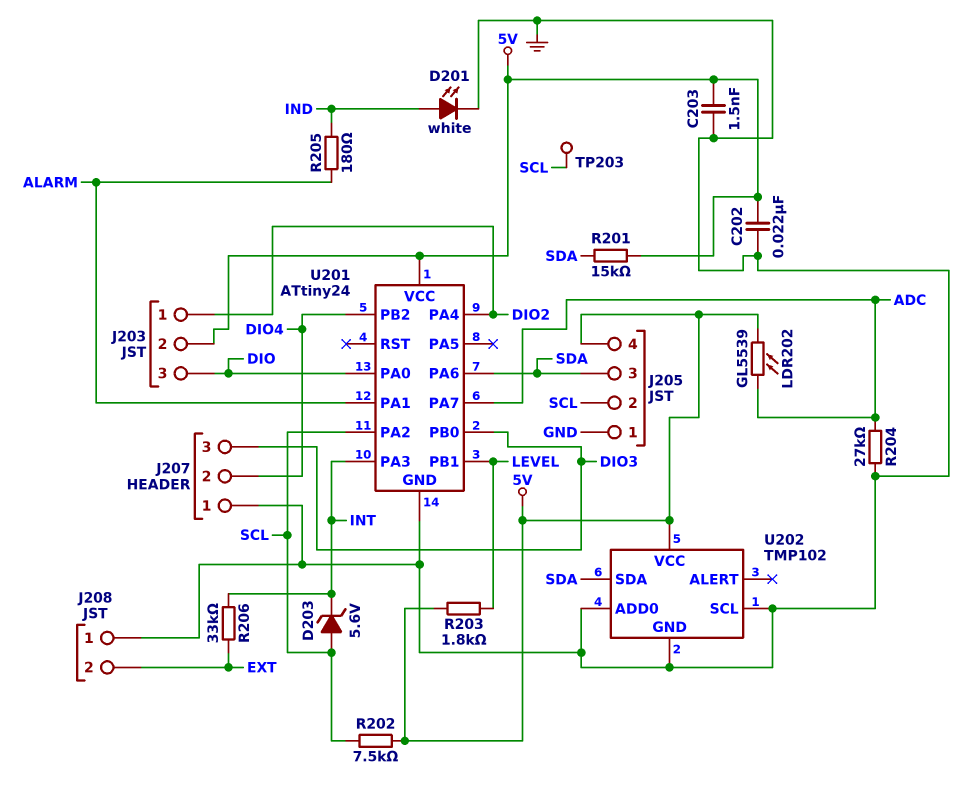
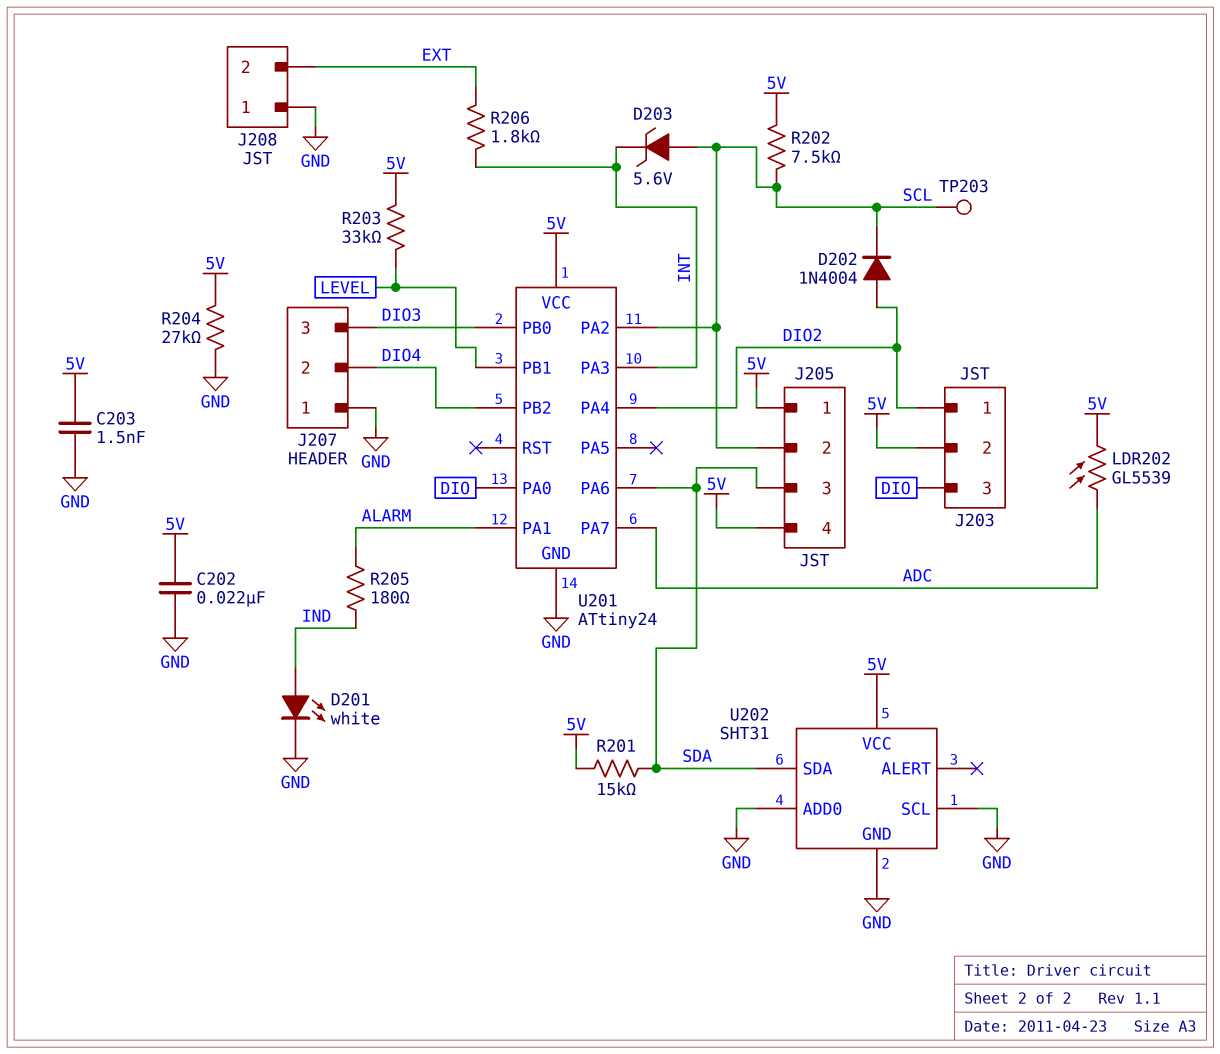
D202: none -> diode 1N4004 (A DIO2, K SCL)
J205 pin 1: GND -> 5V
R203: 1.8k (5V, LEVEL) -> 33k (5V, LEVEL)
R204: 27k (ADC, GND) -> 27k (5V, GND)
R206: 33k (EXT, INT) -> 1.8k (EXT, INT)
U202: TMP102 -> SHT31

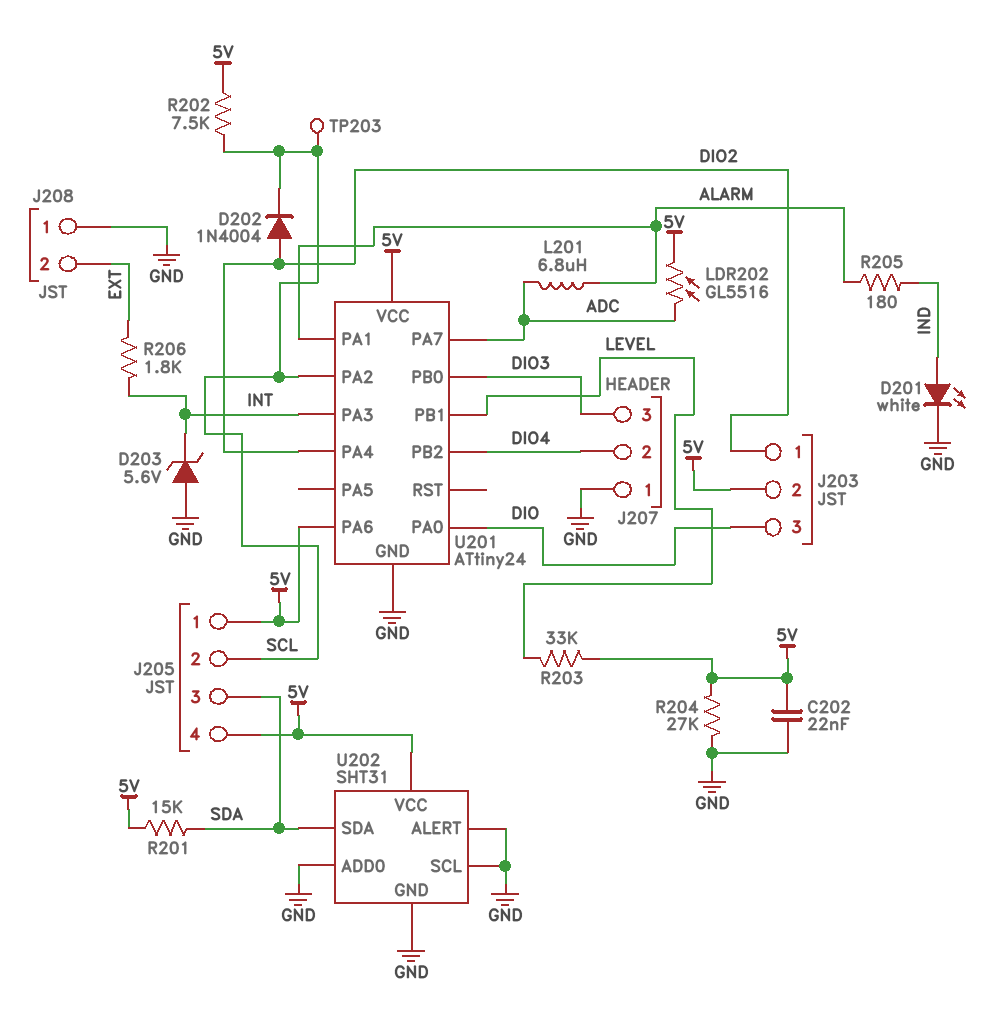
C203: 1.5nF (5V, GND) -> none
D203: zener 5.6V (A SCL, K INT) -> zener 5.6V (A GND, K INT)
L201: none -> 6.8uH (ADC, ALARM)
LDR202: GL5539 (5V, ADC) -> GL5516 (5V, ADC)
U201 pin PA6: SDA -> 5V
U202 pin ALERT: none -> GND

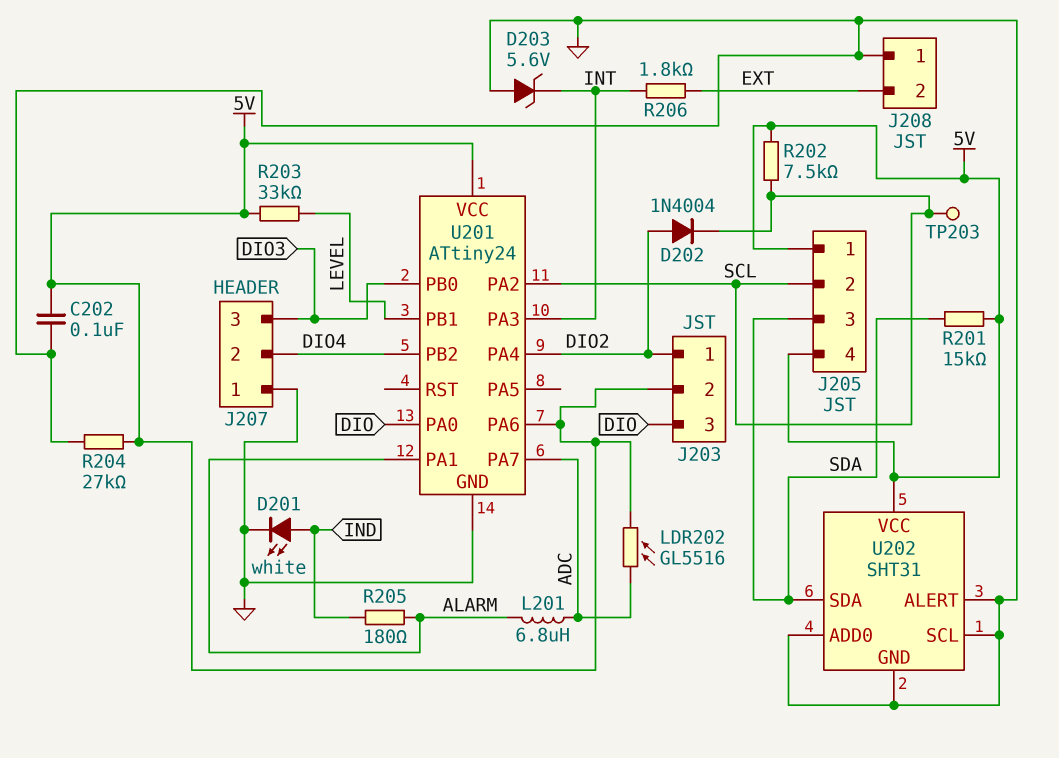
C202: 22nF (5V, GND) -> 100nF (5V, GND)

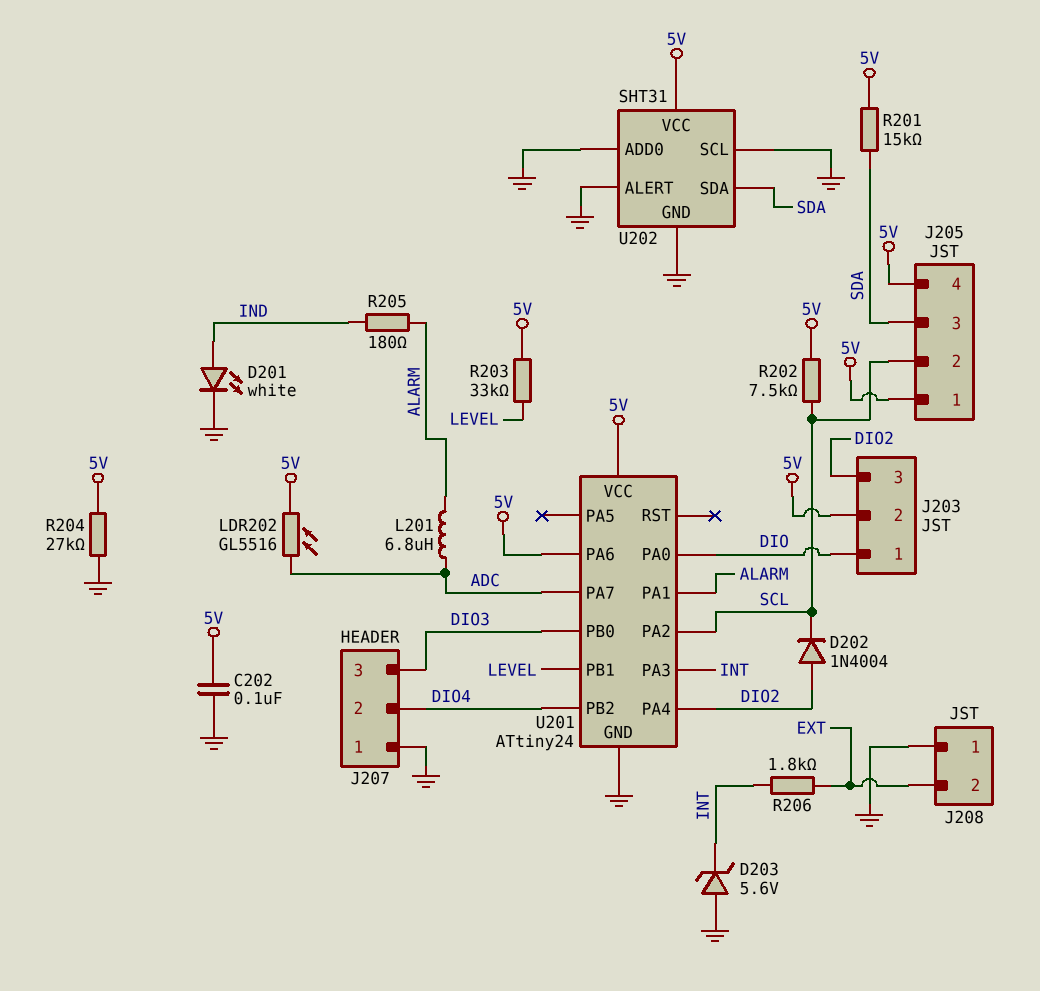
J203 pin 1: DIO2 -> DIO
J203 pin 3: DIO -> DIO2
TP203: test point (SCL) -> none

